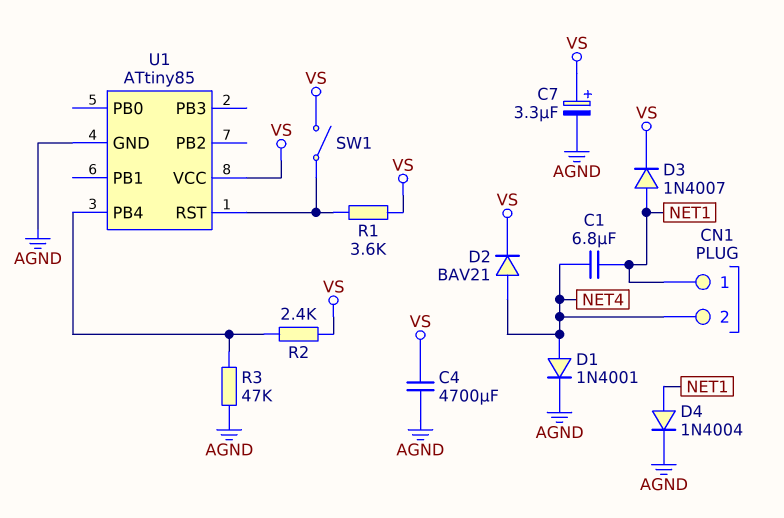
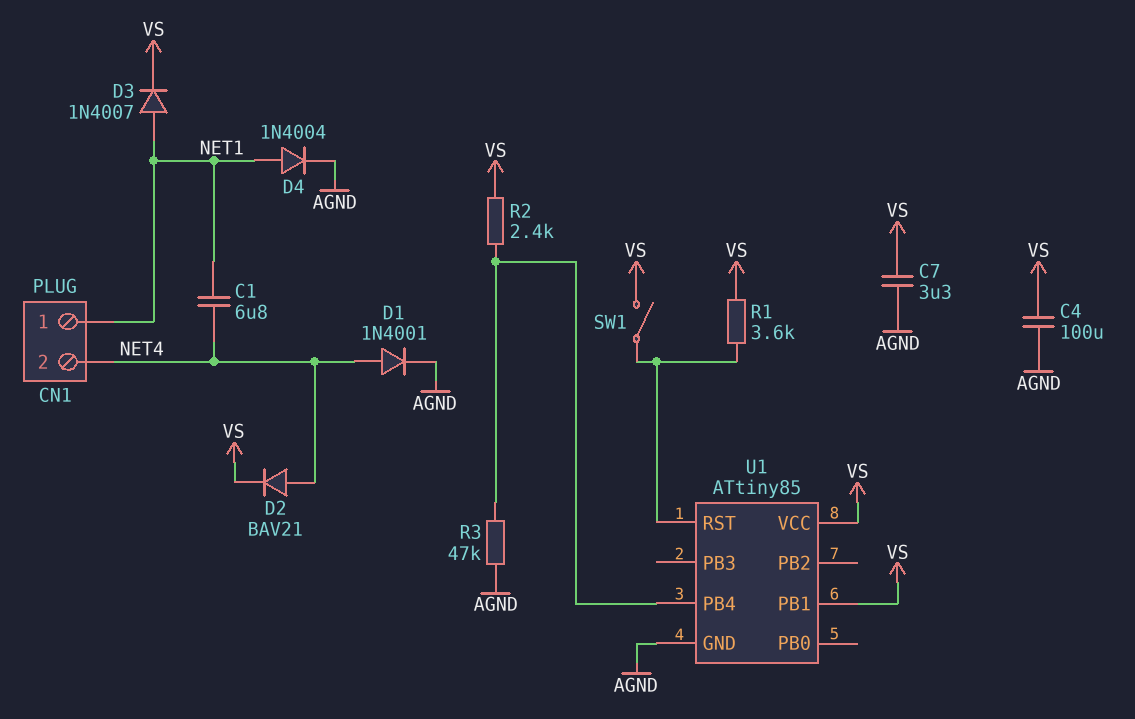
C4: 4700uF (AGND, VS) -> 100uF (AGND, VS)
C7: 3.3uF (plus VS, minus AGND) -> 3.3uF (AGND, VS)
U1 pin PB1: none -> VS

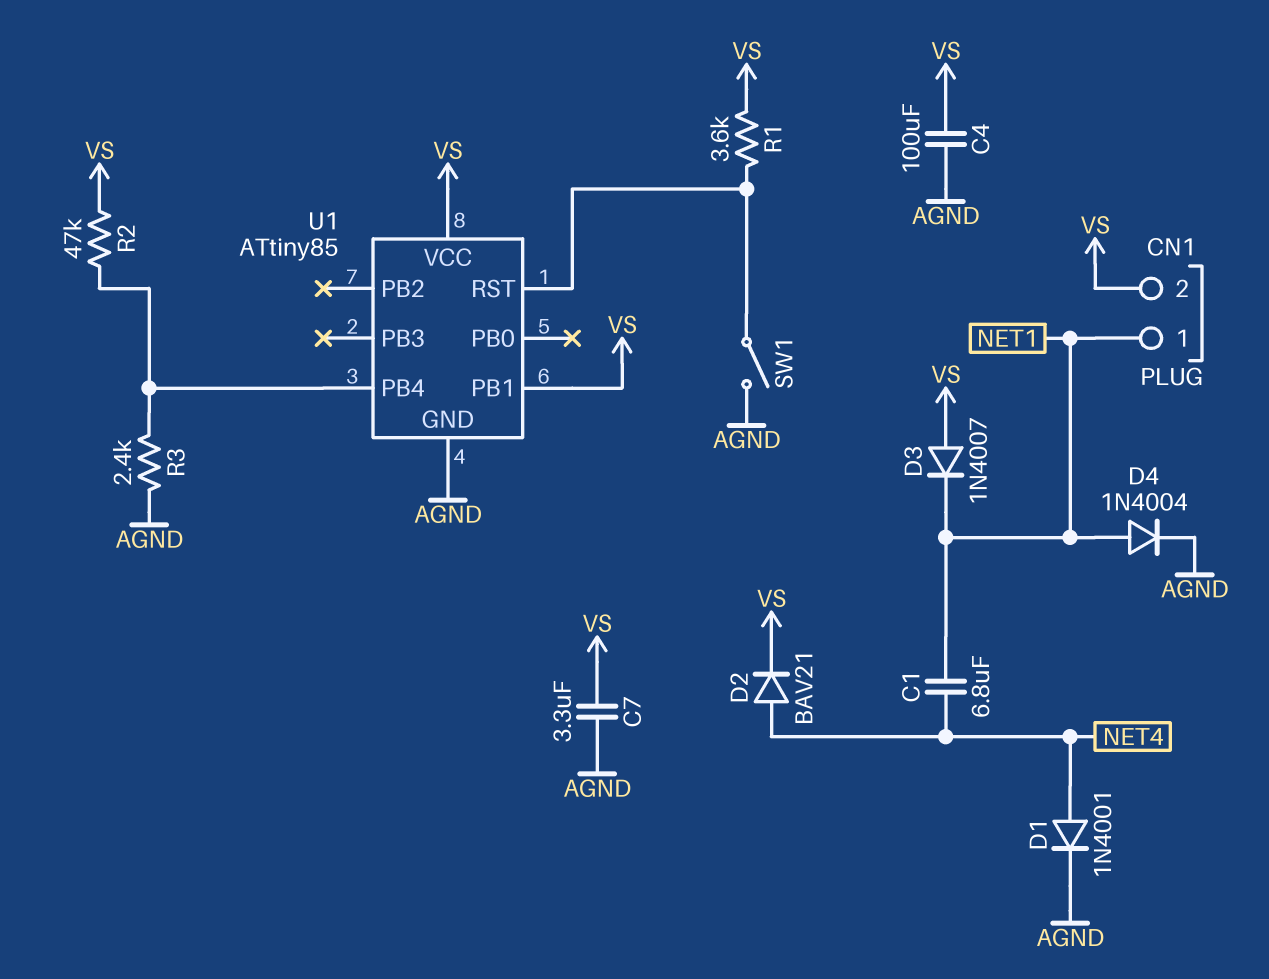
CN1 pin 2: NET4 -> VS
D3: diode 1N4007 (A NET1, K VS) -> diode 1N4007 (A VS, K NET1)
R2: 2.4k (U1/PB4, VS) -> 47k (U1/PB4, VS)
R3: 47k (AGND, U1/PB4) -> 2.4k (AGND, U1/PB4)
SW1: switch (U1/RST, VS) -> switch (AGND, U1/RST)

